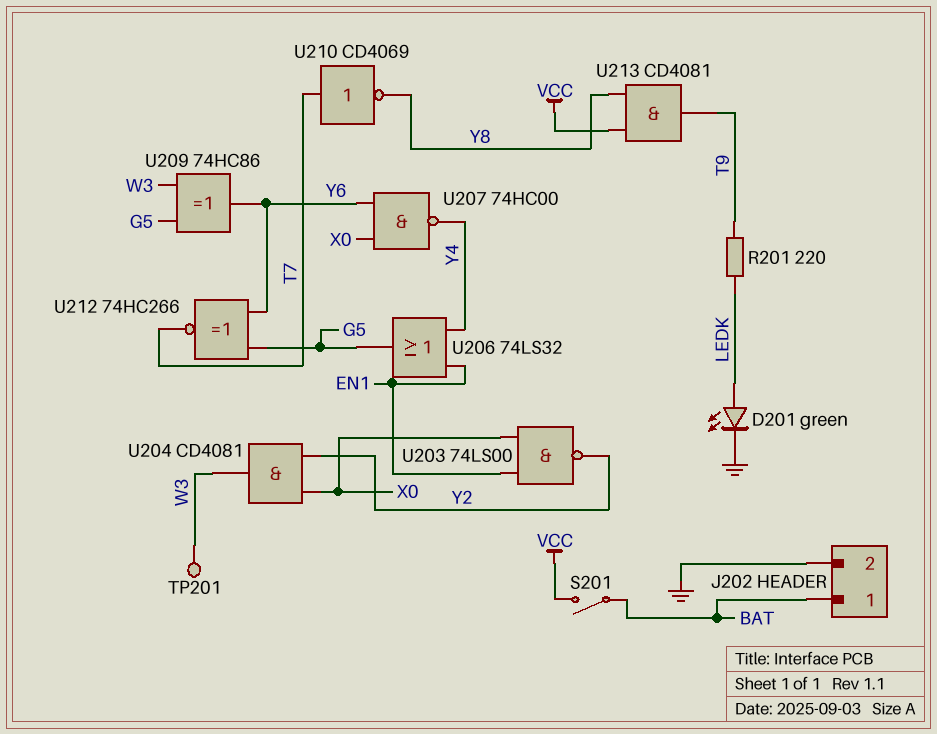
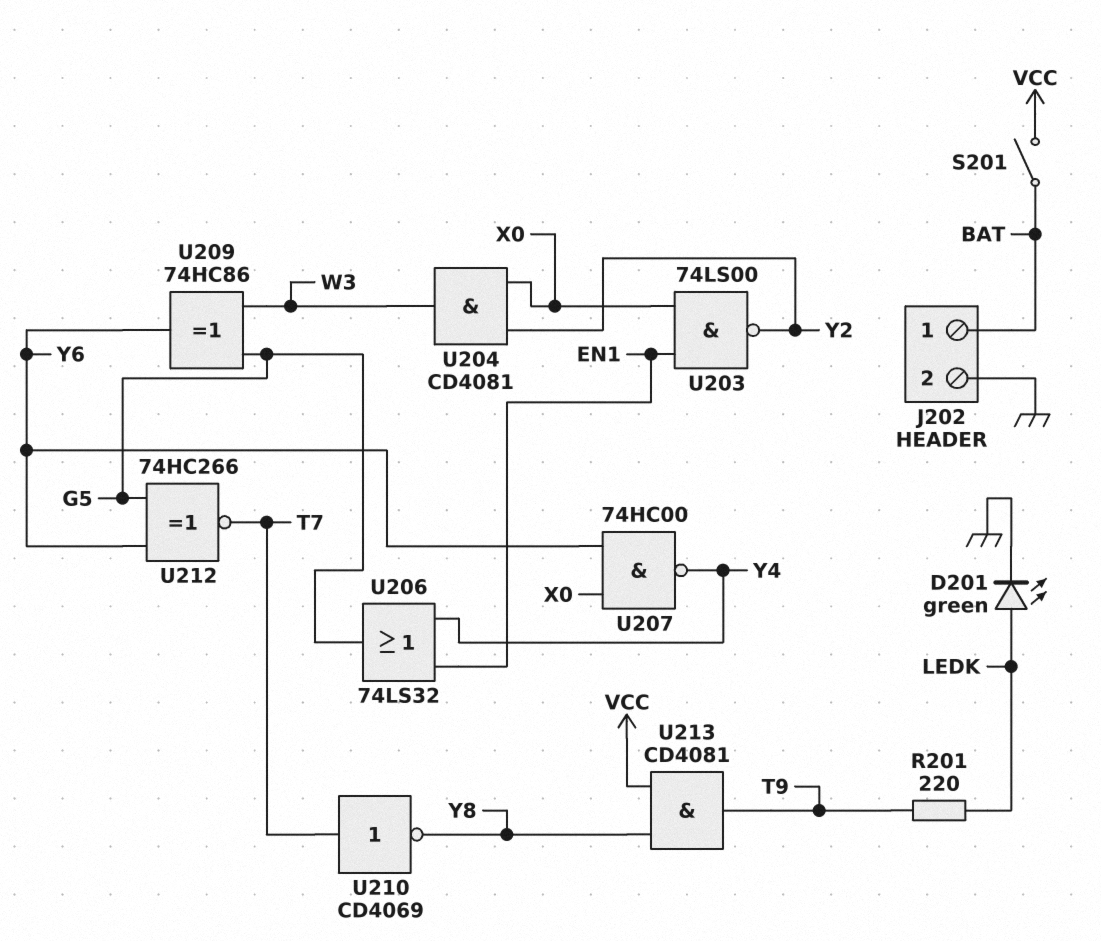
TP201: test point (W3) -> none

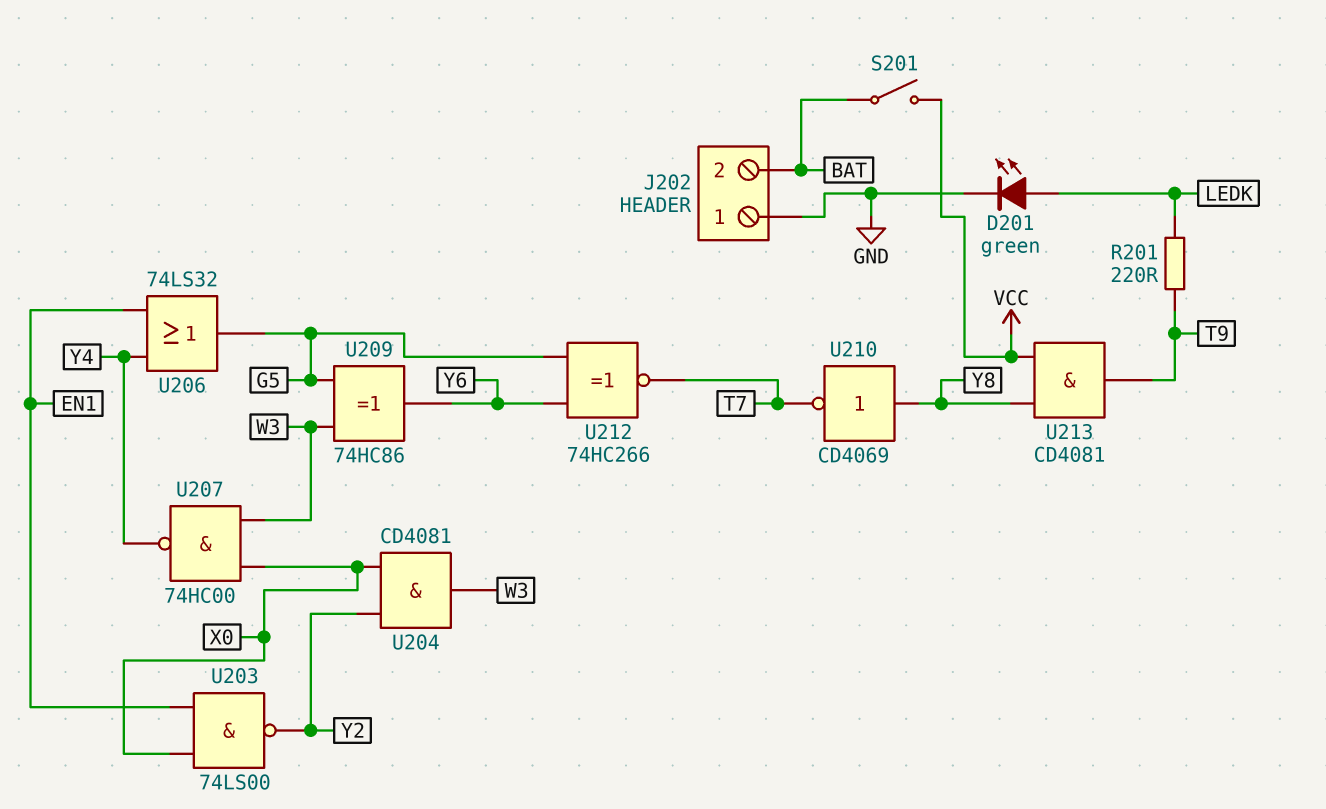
J202 pin 1: BAT -> GND
J202 pin 2: GND -> BAT
U207: NAND 74HC00 (in X0, in Y6, out Y4) -> NAND 74HC00 (in W3, in X0, out Y4)
U210: NOT CD4069 (in T7, out Y8) -> NOT CD4069 (in Y8, out T7)

